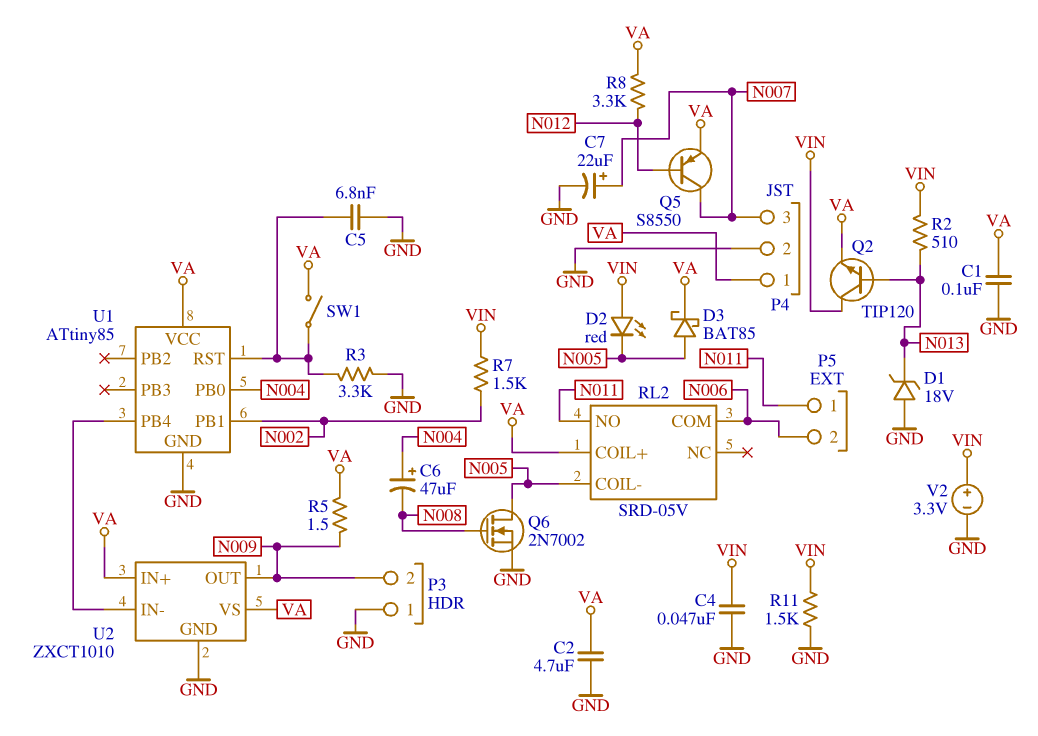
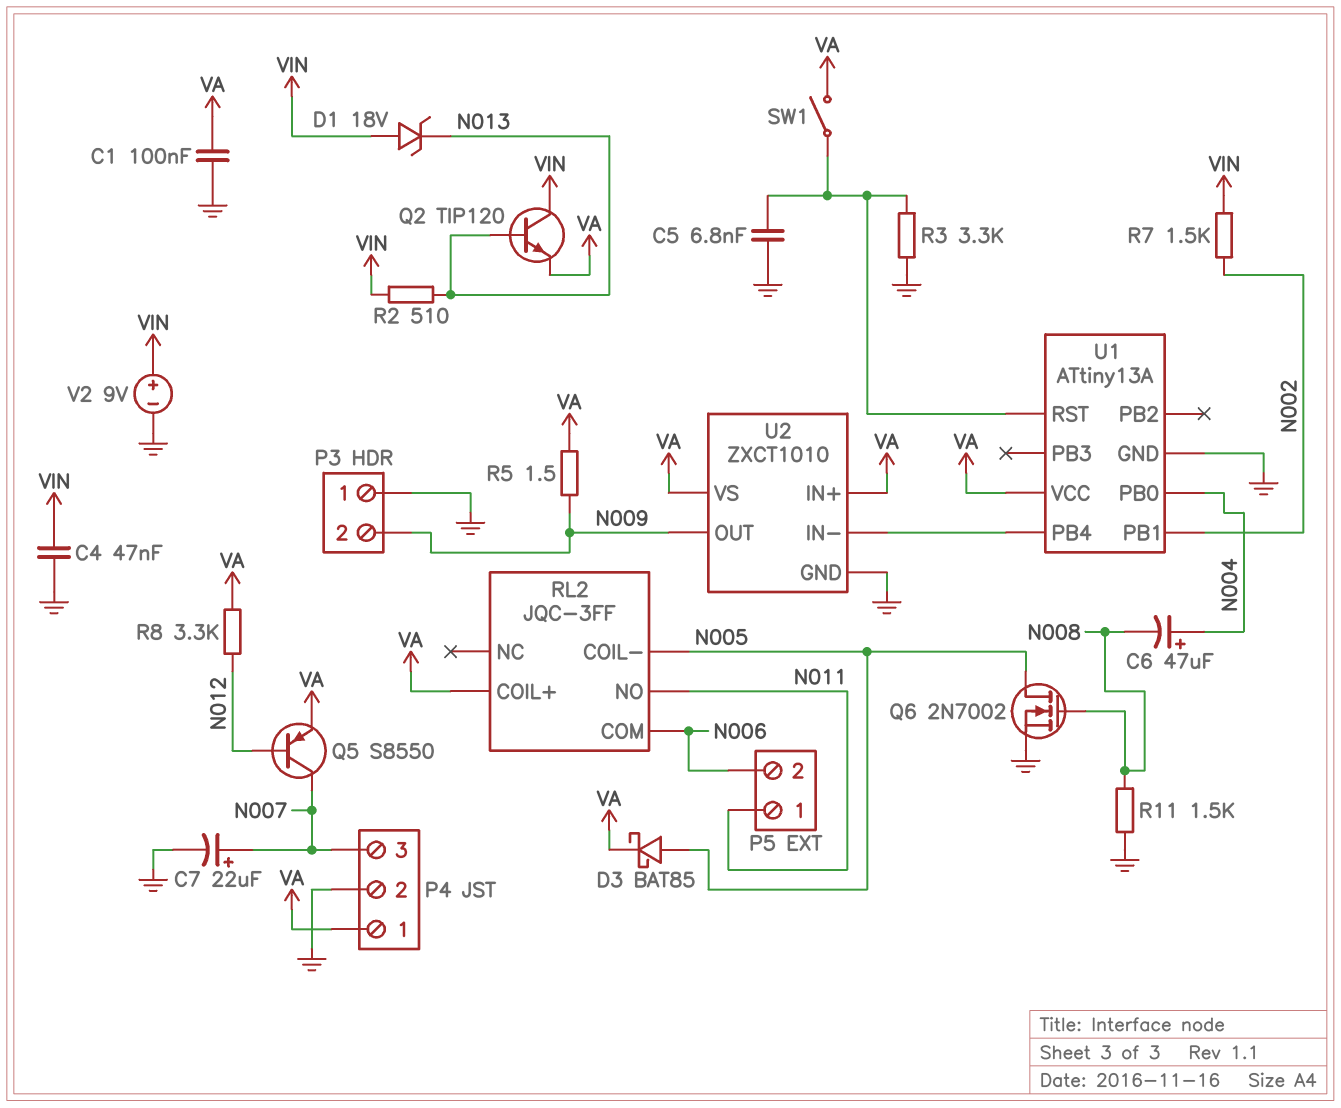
C2: 4.7uF (GND, VA) -> none
D1: zener 18V (A GND, K N013) -> zener 18V (A VIN, K N013)
D2: LED red (A VIN, K N005) -> none
R11: 1.5k (GND, VIN) -> 1.5k (GND, N008)
RL2: SRD-05V -> JQC-3FF
U1: ATtiny85 -> ATtiny13A
V2: 3.3V (plus VIN, minus GND) -> 9V (plus VIN, minus GND)

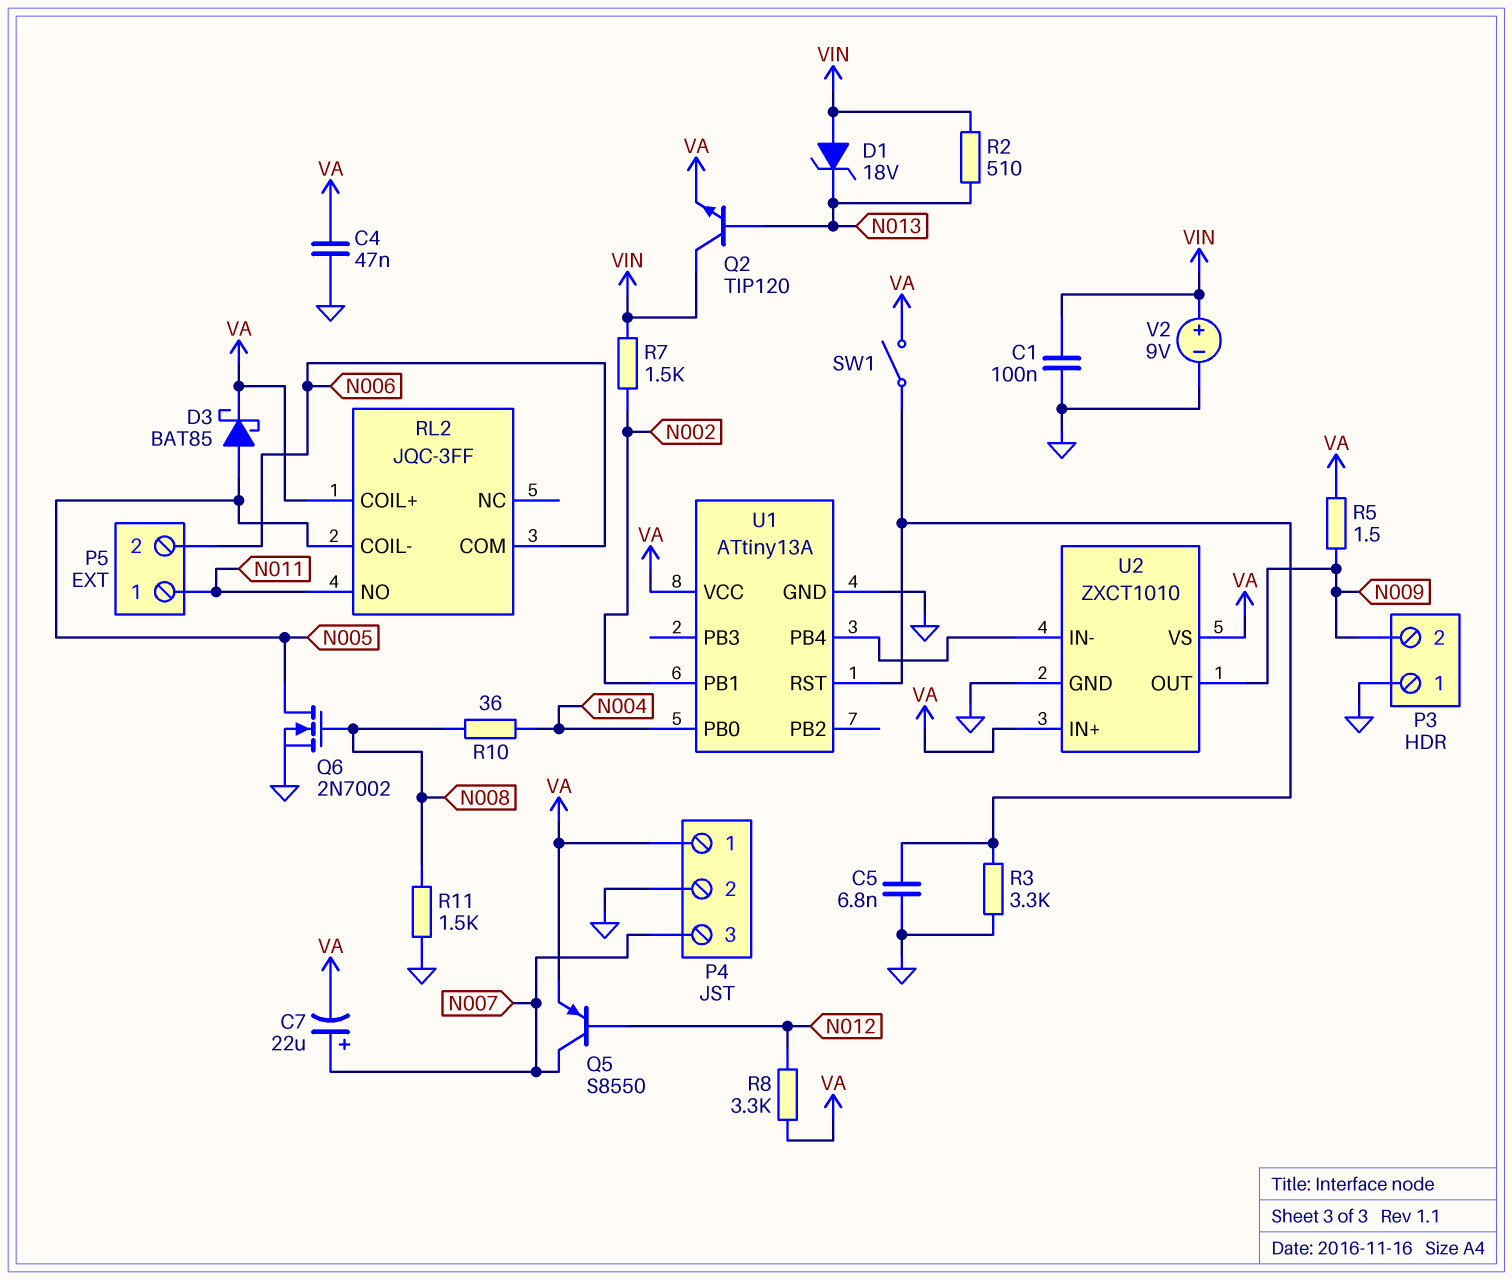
C1: 100nF (GND, VA) -> 100nF (GND, VIN)
C4: 47nF (GND, VIN) -> 47nF (GND, VA)
C6: 47uF (plus N004, minus N008) -> none
C7: 22uF (plus N007, minus GND) -> 22uF (plus N007, minus VA)
R10: none -> 36 (N004, N008)

